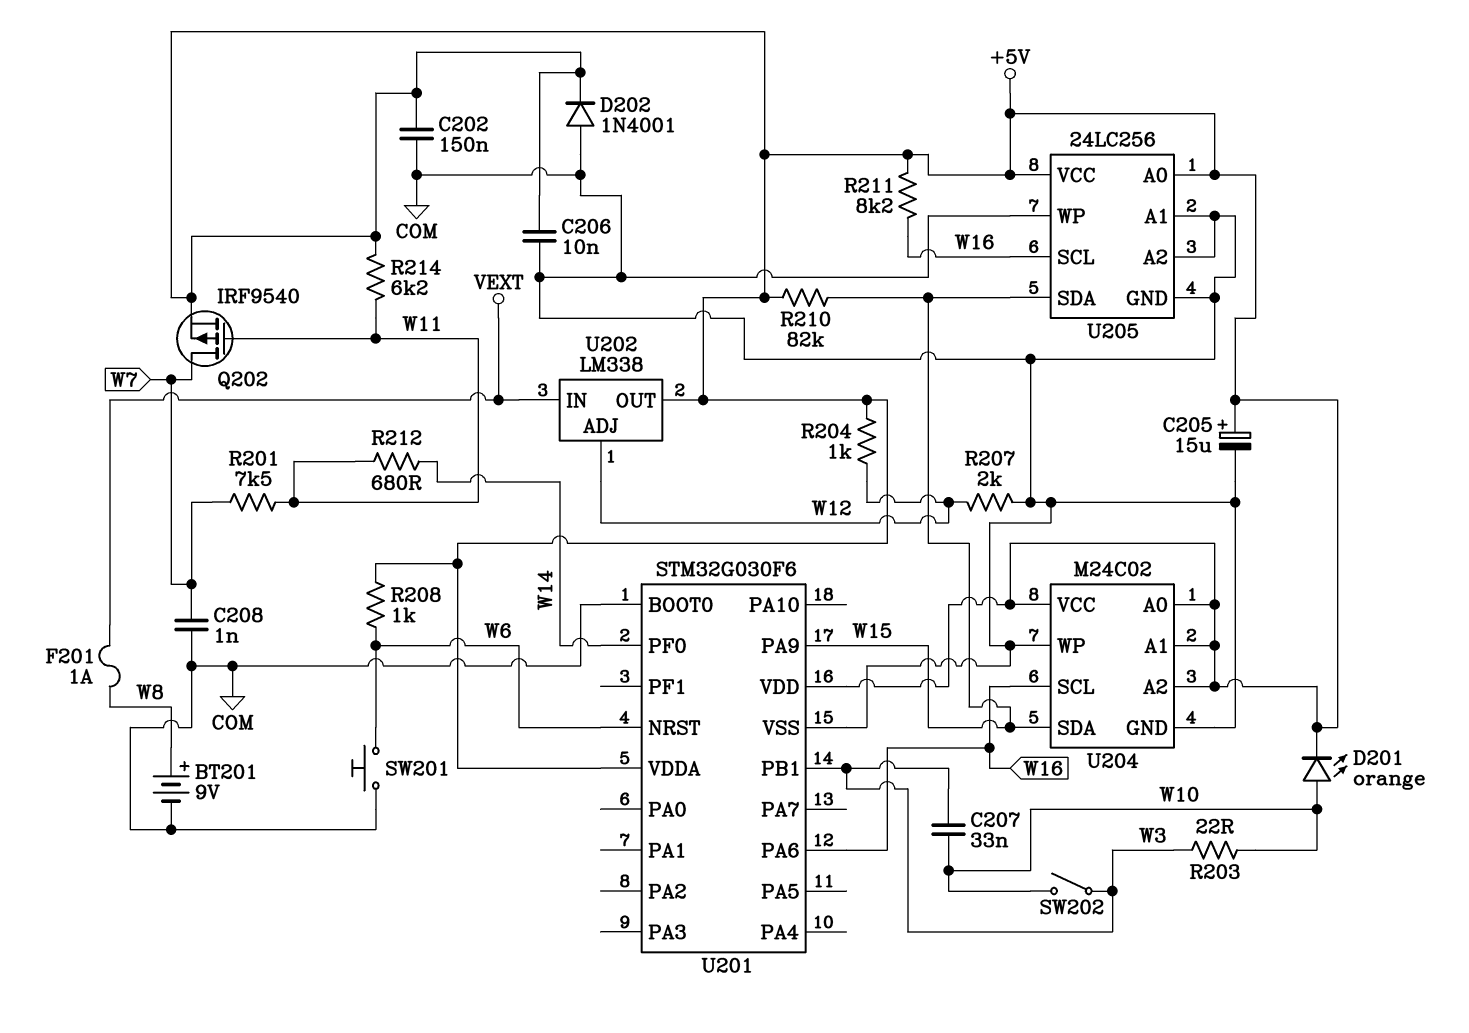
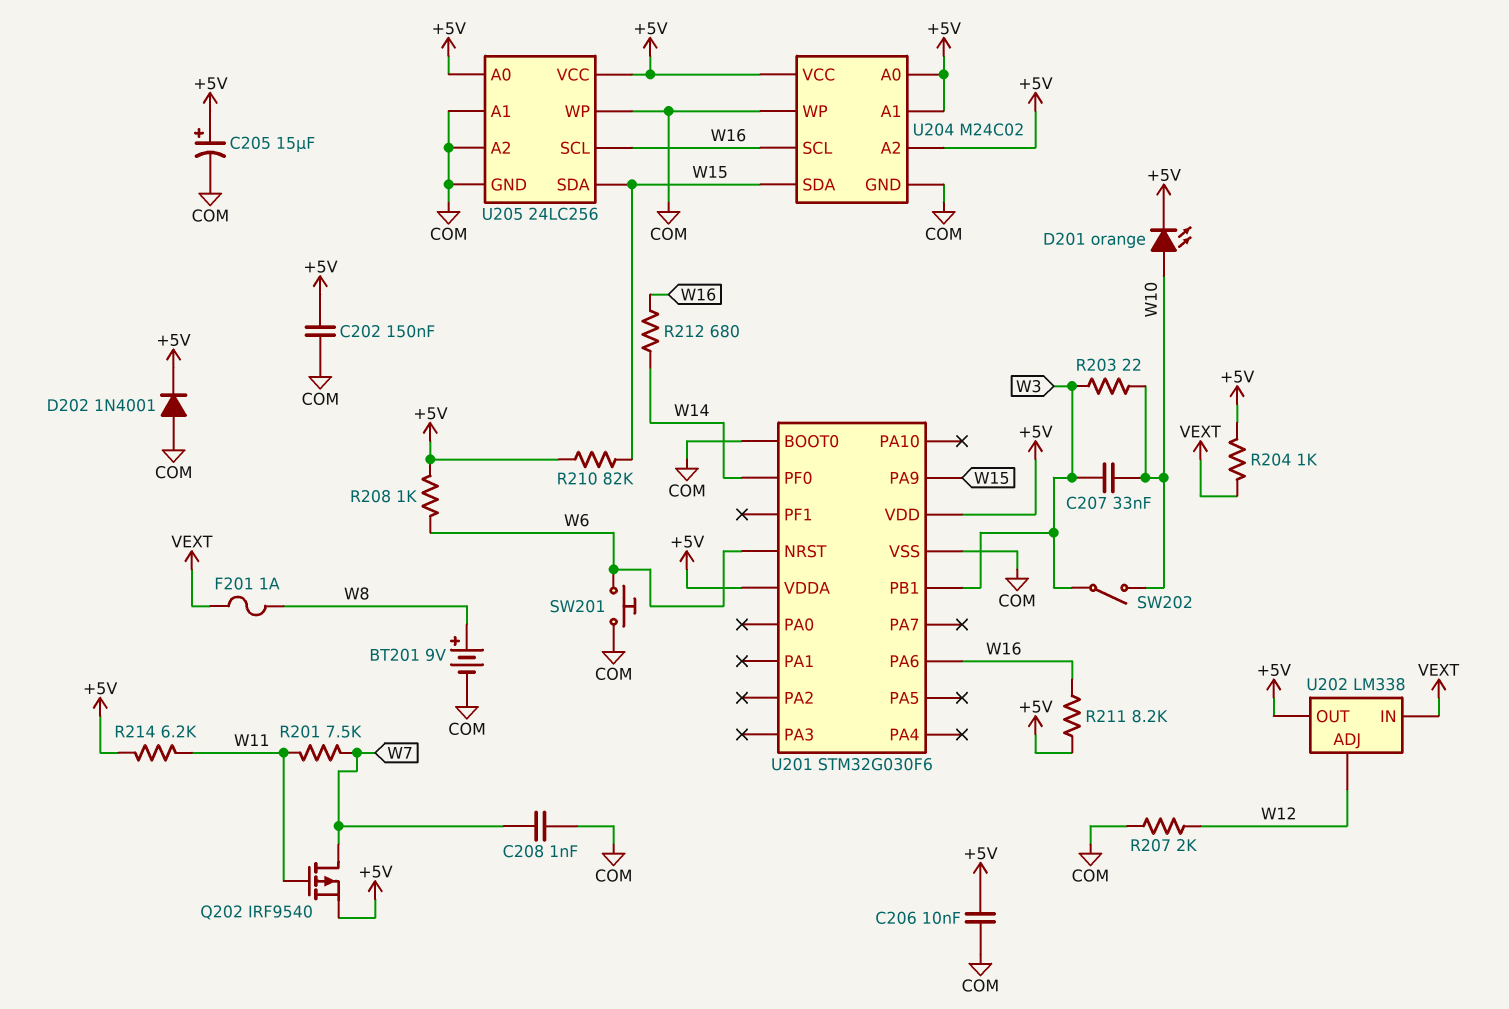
R204: 1k (+5V, W12) -> 1k (+5V, VEXT)
R212: 680 (W11, W14) -> 680 (W14, W16)

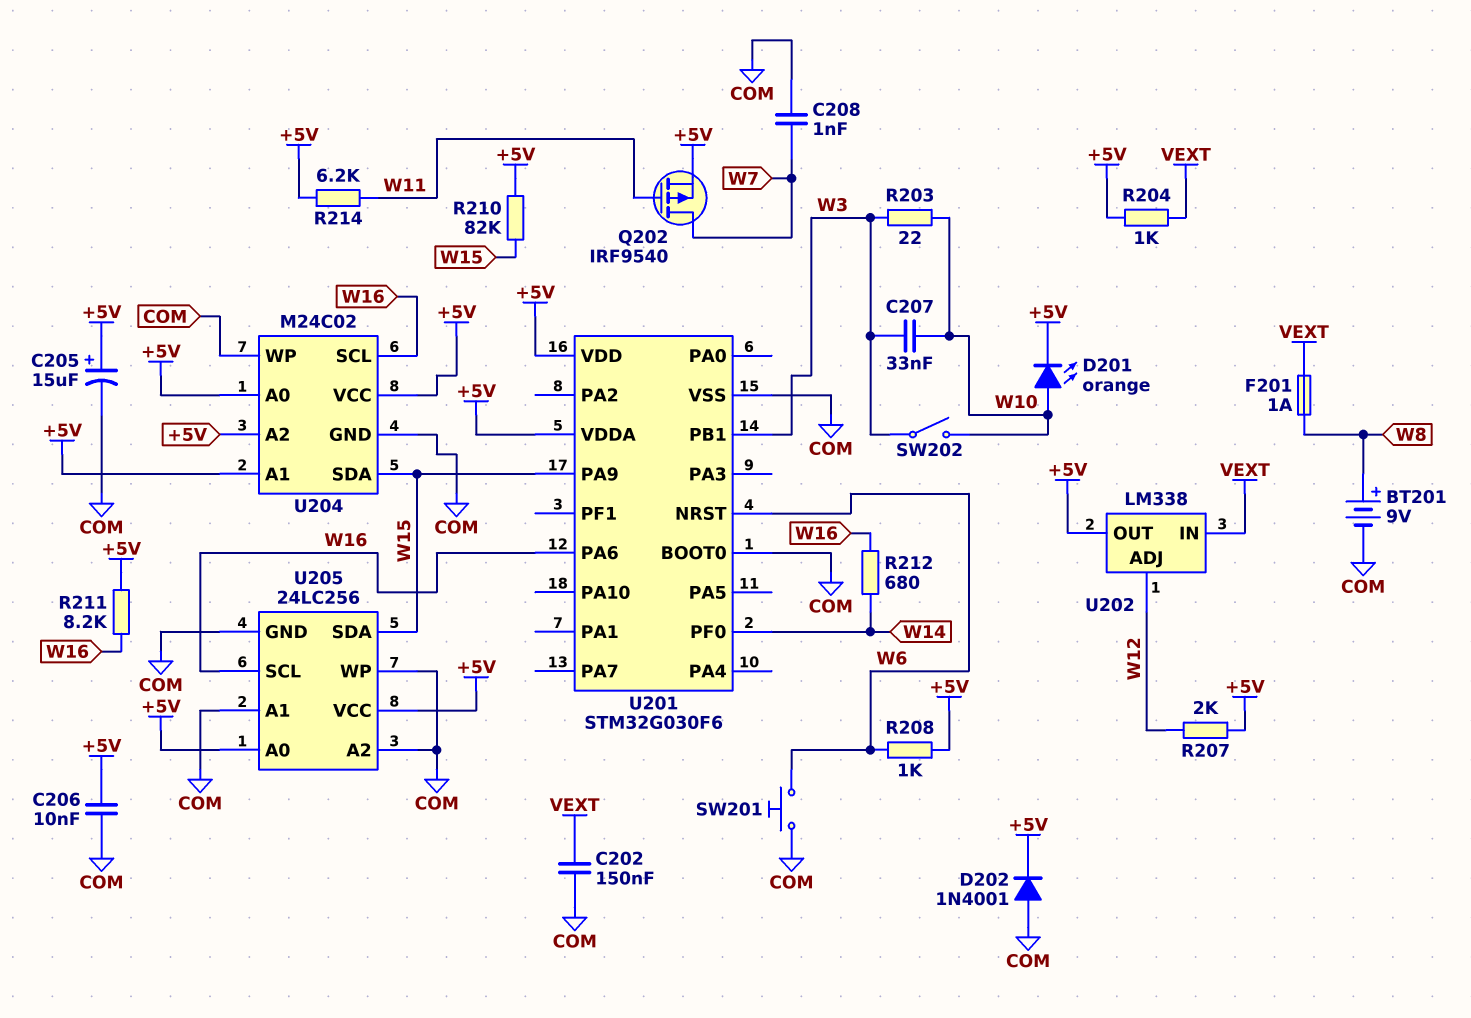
C202: 150nF (+5V, COM) -> 150nF (COM, VEXT)
R201: 7.5k (W7, W11) -> none
R207: 2k (COM, W12) -> 2k (+5V, W12)

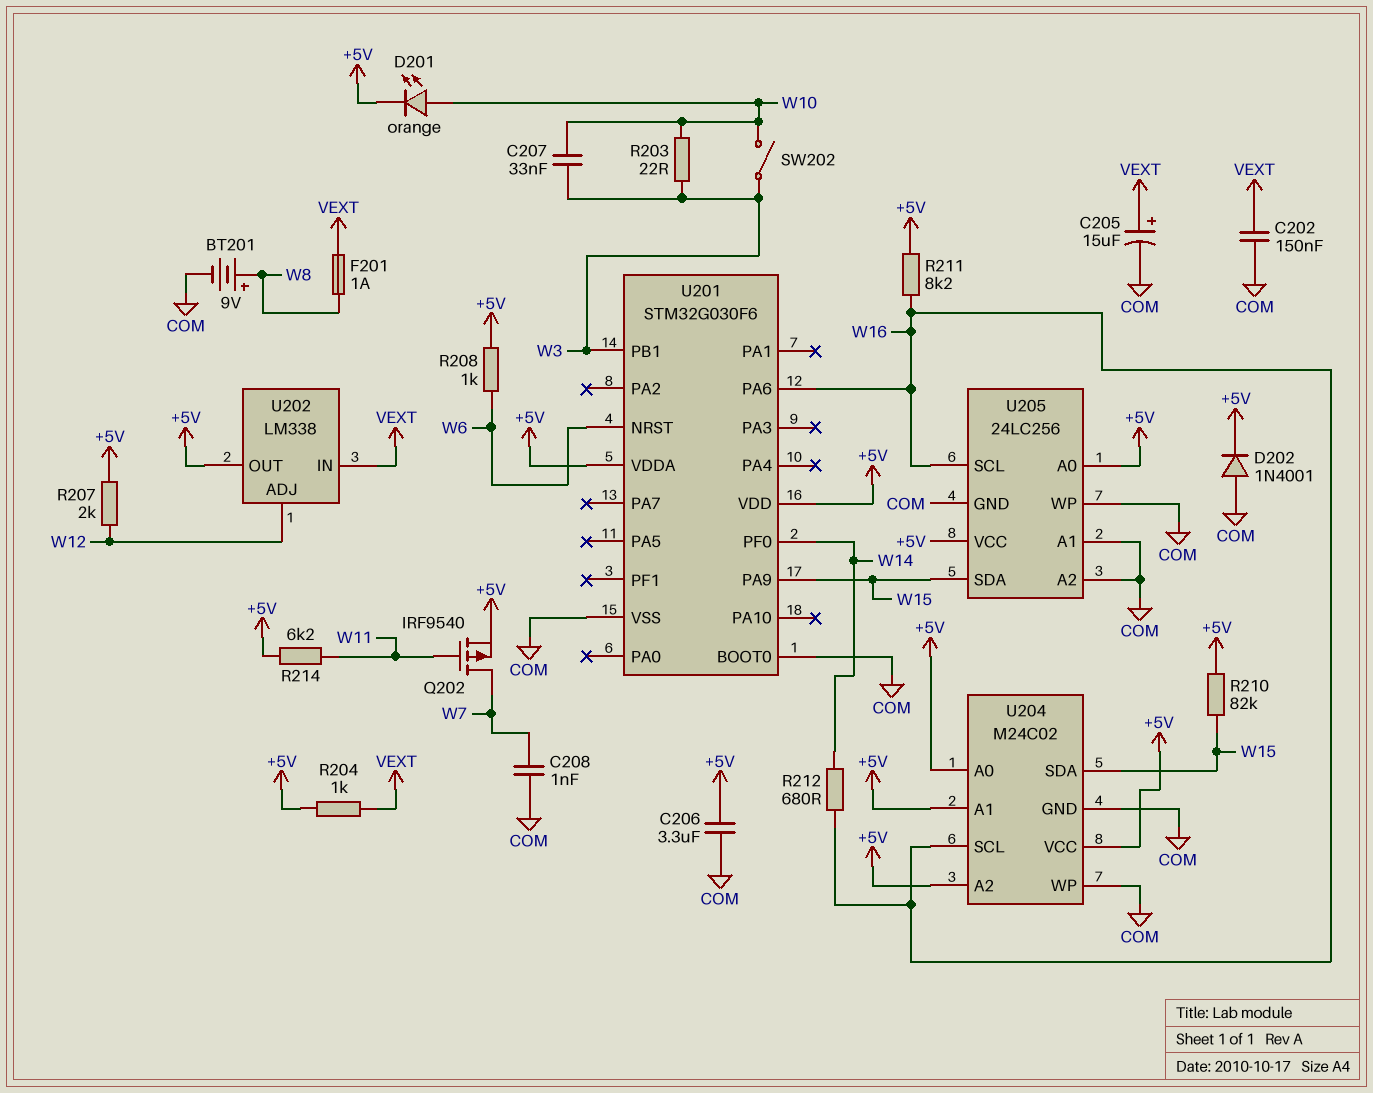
C205: 15uF (plus +5V, minus COM) -> 15uF (plus VEXT, minus COM)
C206: 10nF (+5V, COM) -> 3.3uF (+5V, COM)
SW201: button (COM, W6) -> none

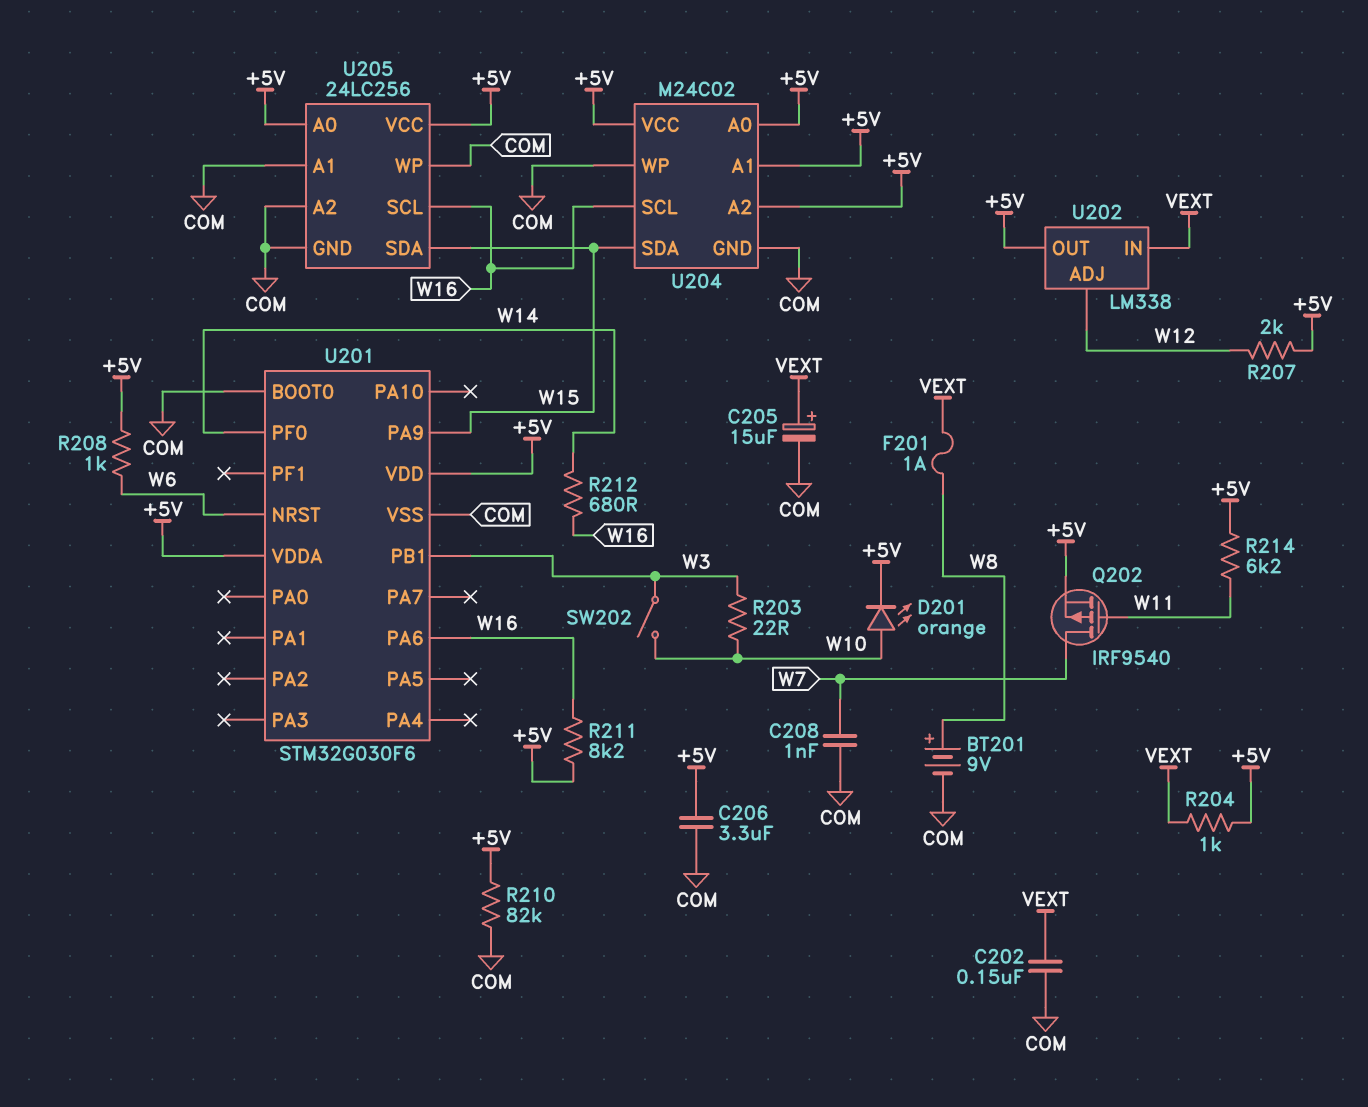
C207: 33nF (W3, W10) -> none
D202: diode 1N4001 (A COM, K +5V) -> none
R210: 82k (+5V, W15) -> 82k (+5V, COM)

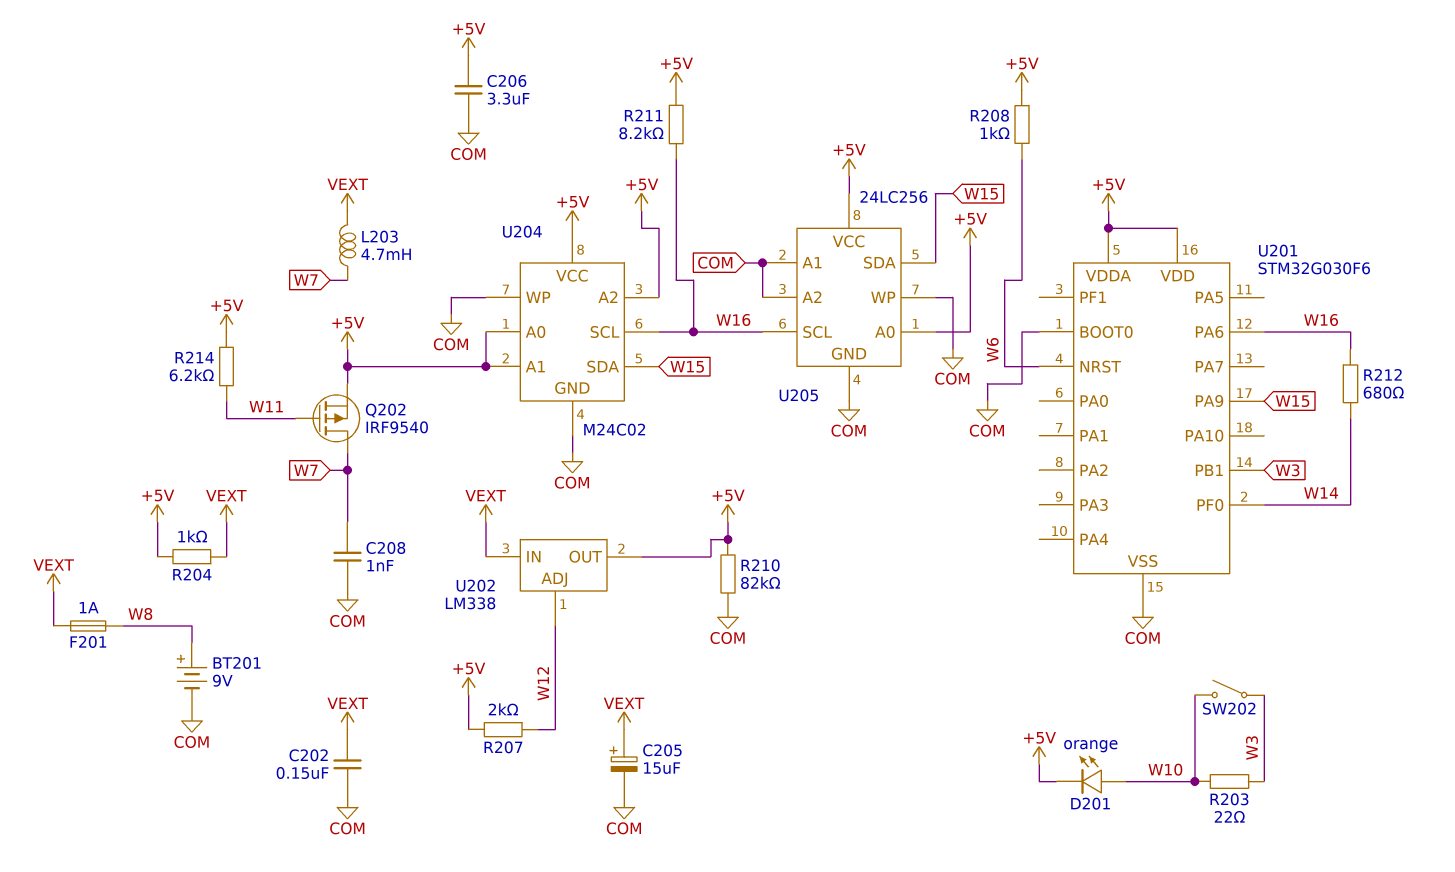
L203: none -> 4.7mH (VEXT, W7)

